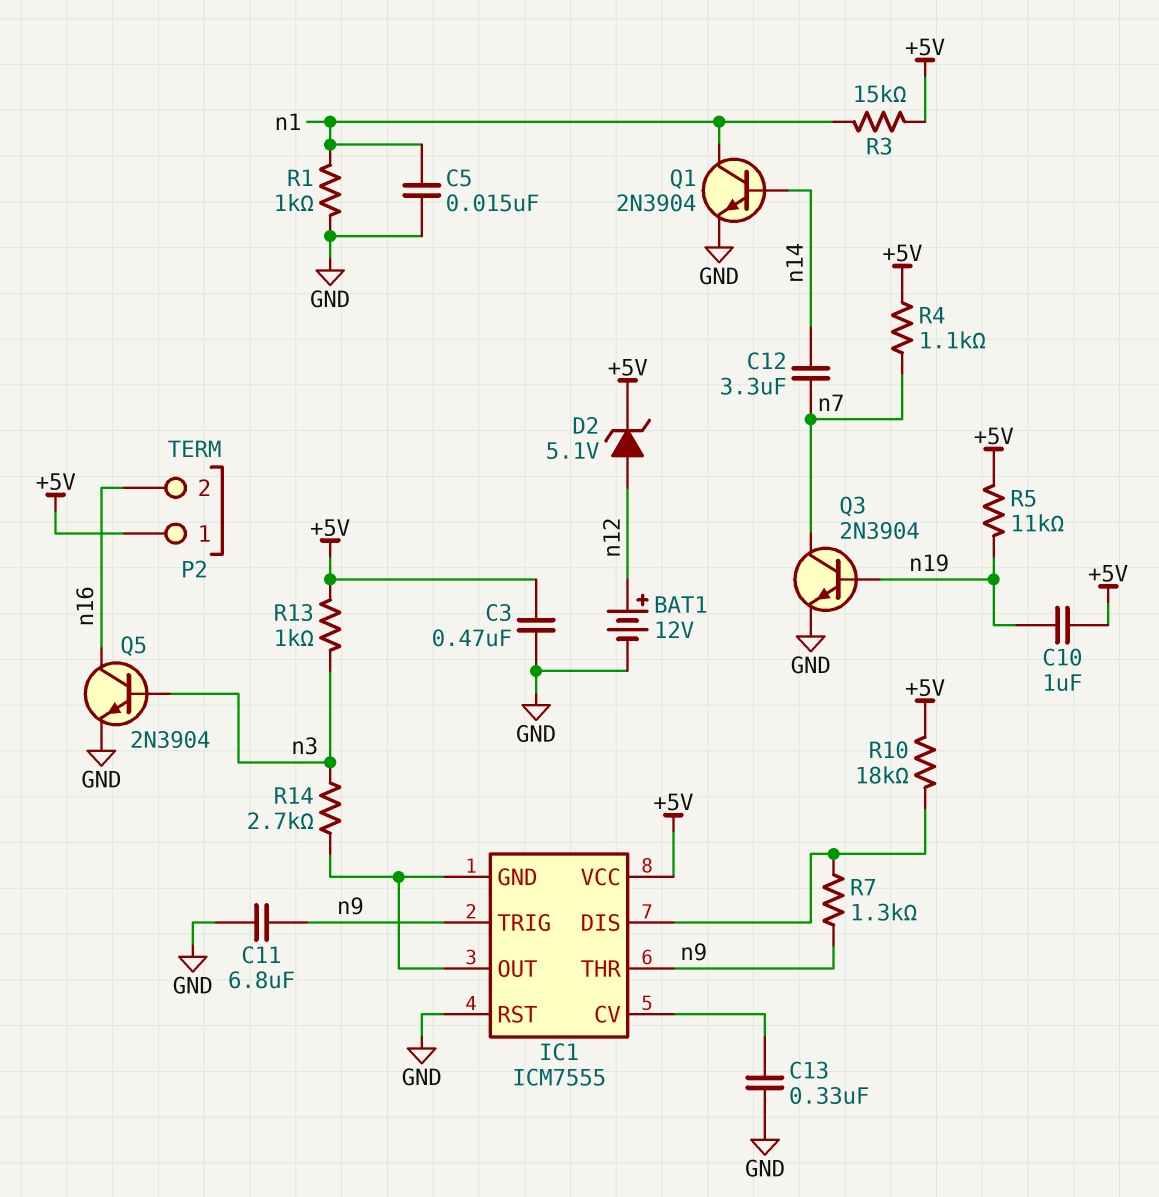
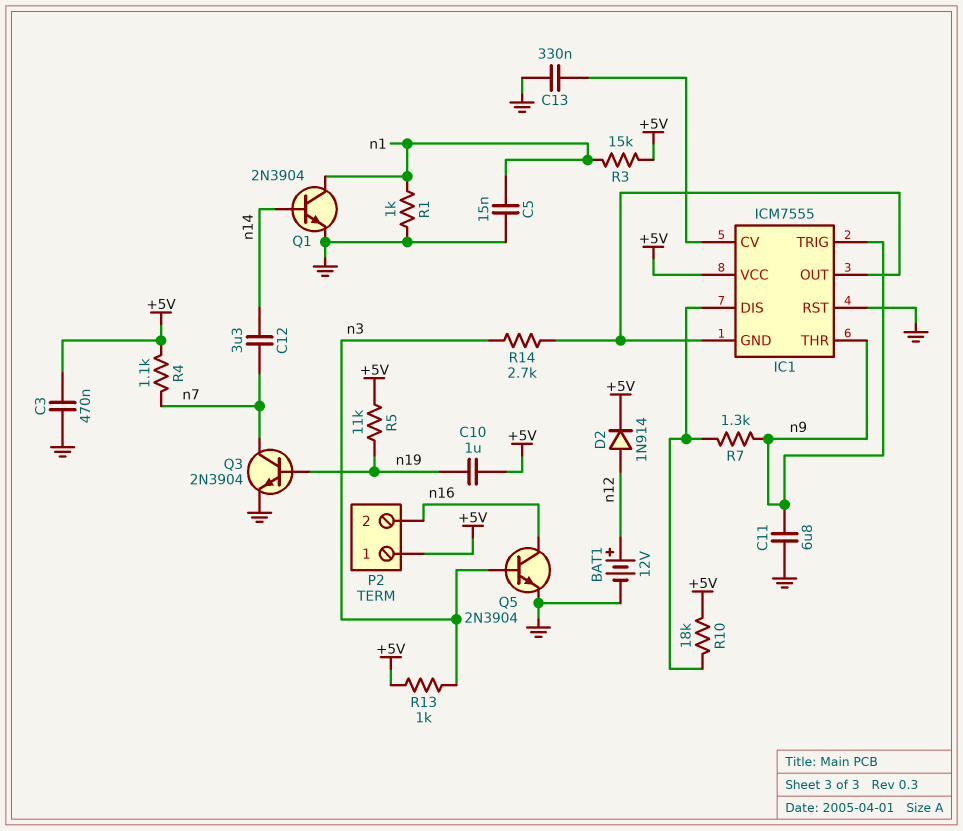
D2: zener 5.1V (A n12, K +5V) -> diode 1N914 (A n12, K +5V)

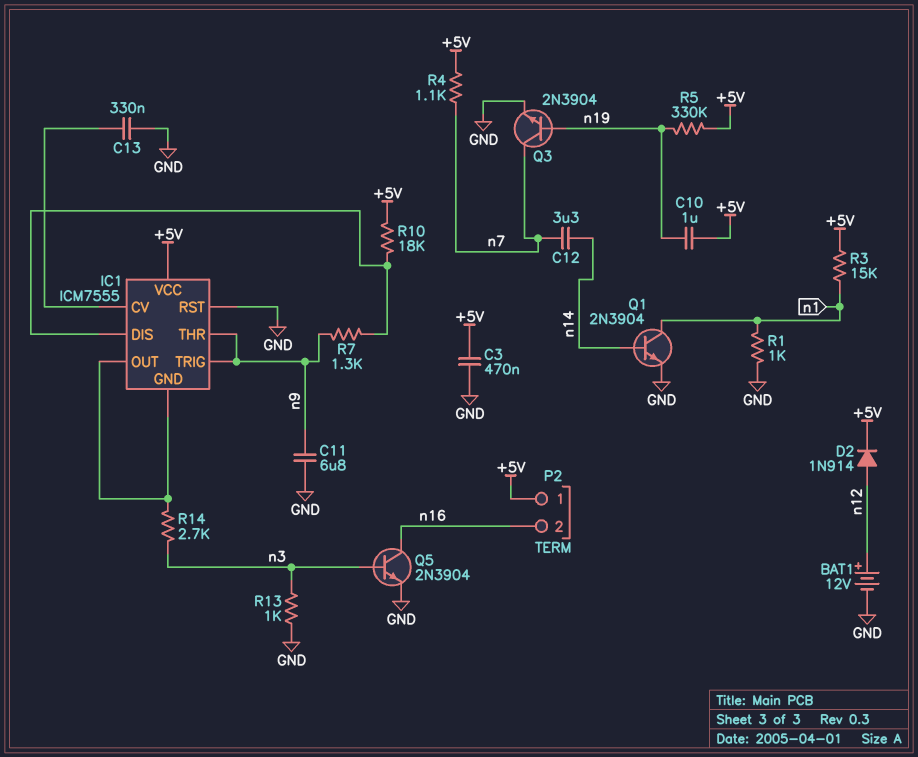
C5: 15nF (GND, n1) -> none
R5: 11k (+5V, n19) -> 330k (+5V, n19)
R13: 1k (+5V, n3) -> 1k (GND, n3)

